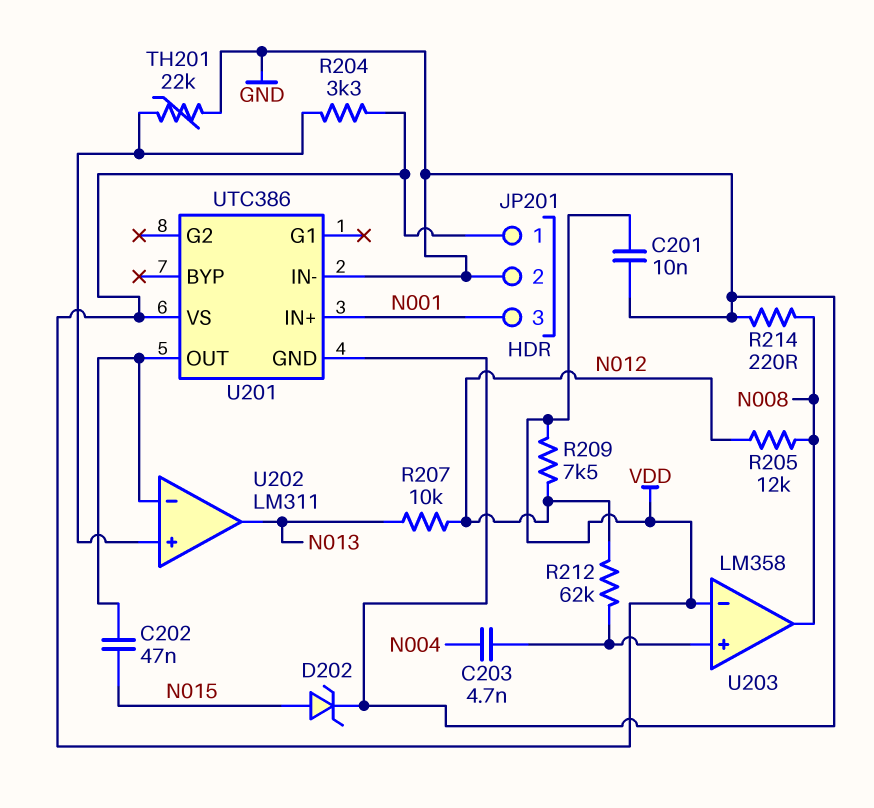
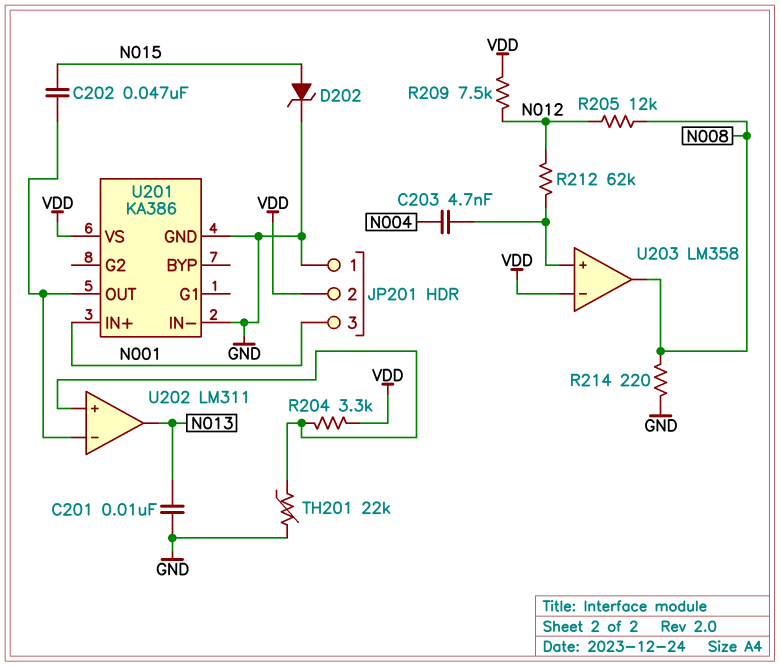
C201: 10nF (GND, VDD) -> 10nF (GND, N013)
JP201 pin 1: VDD -> GND
JP201 pin 2: GND -> VDD
R207: 10k (N012, N013) -> none
U201: UTC386 -> KA386

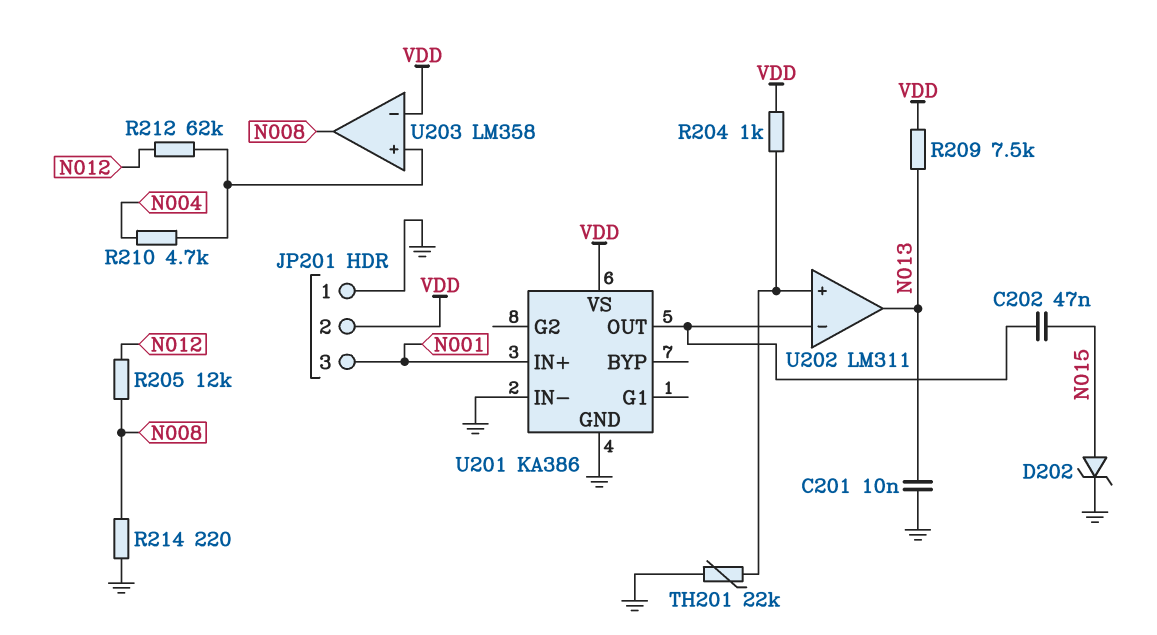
C203: 4.7nF (N004, U203/in+) -> none
R204: 3.3k (U202/in+, VDD) -> 1k (U202/in+, VDD)
R209: 7.5k (N012, VDD) -> 7.5k (N013, VDD)
R210: none -> 4.7k (N004, U203/in+)

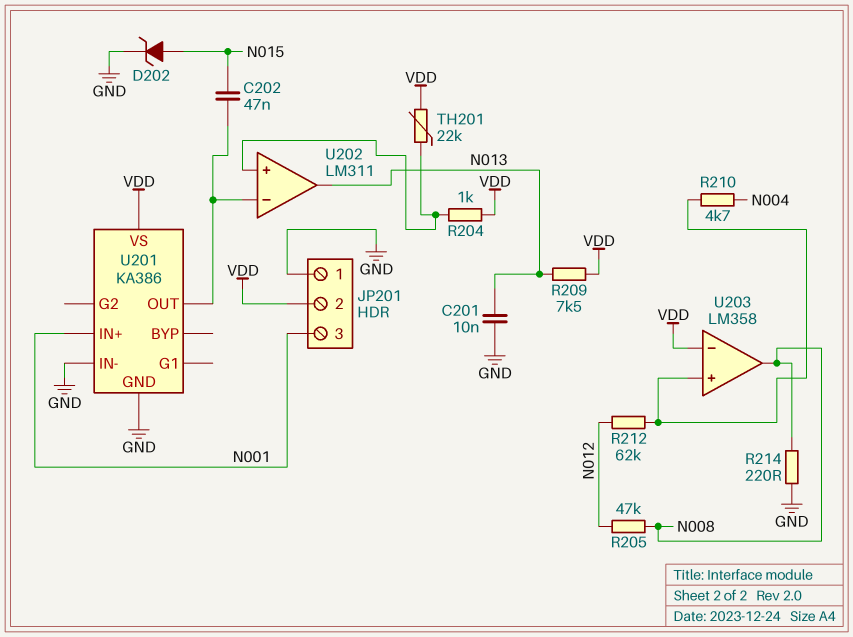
R205: 12k (N008, N012) -> 47k (N008, N012)
TH201: 22k (GND, U202/in+) -> 22k (U202/in+, VDD)

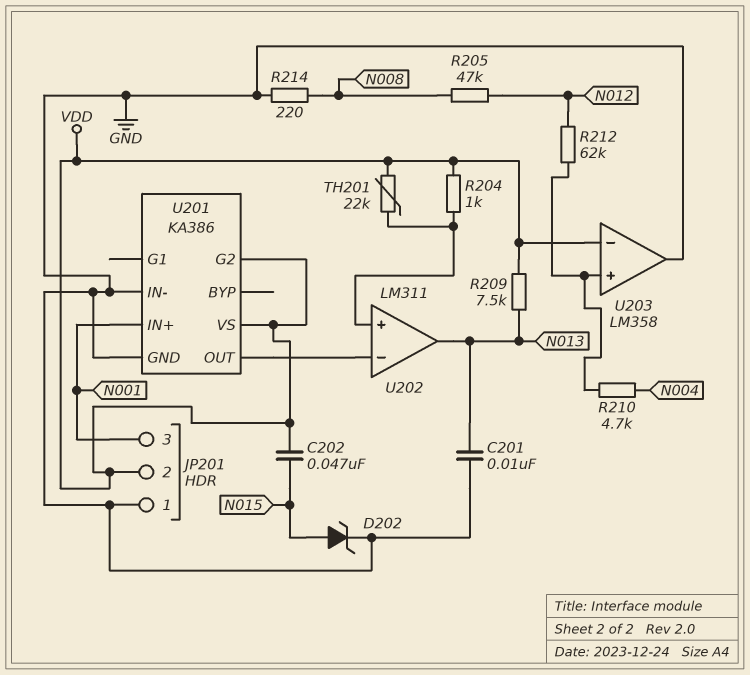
C202: 47nF (N015, U201/OUT) -> 47nF (N015, VDD)
U201 pin G2: none -> VDD
U203 pin out: N008 -> GND

